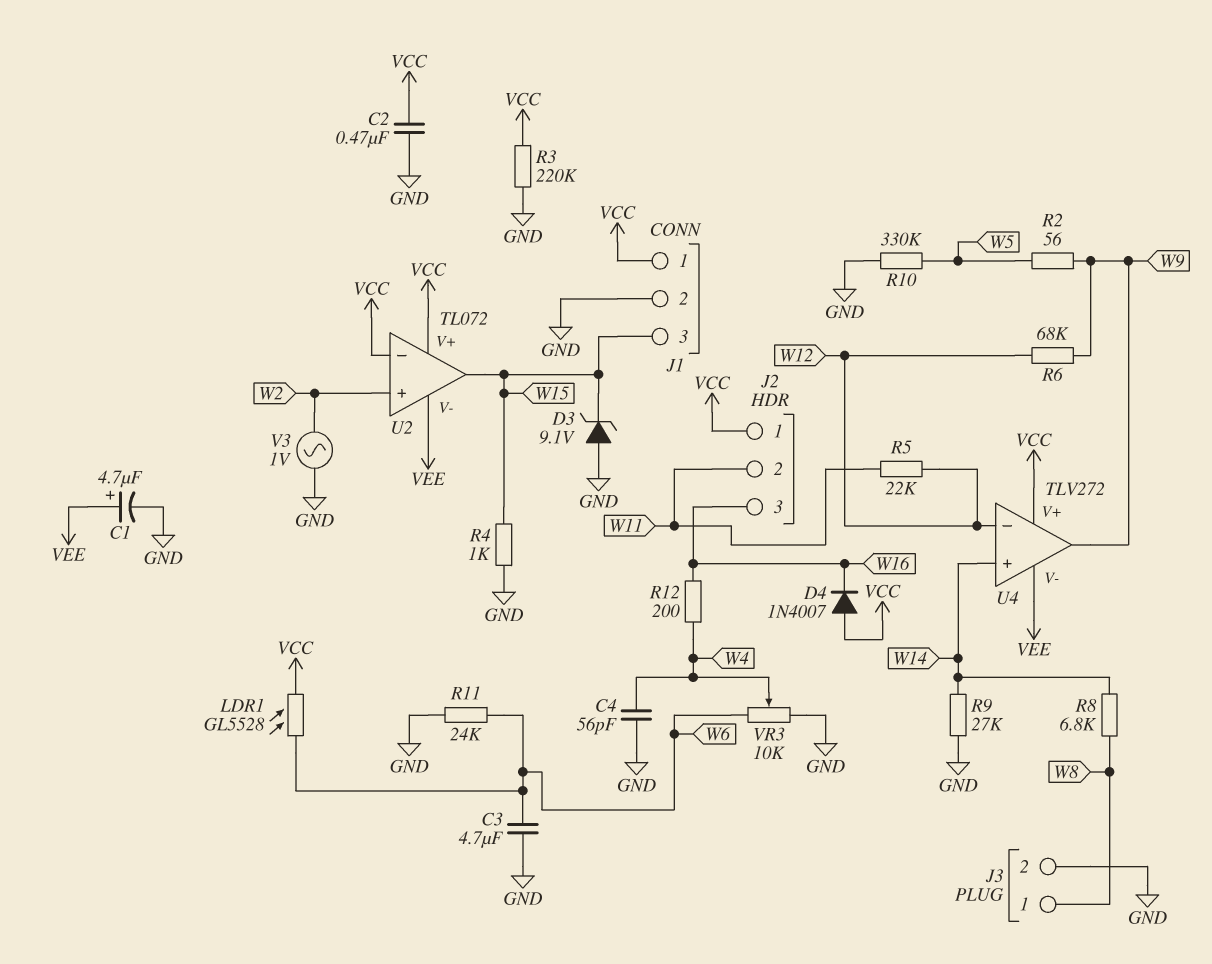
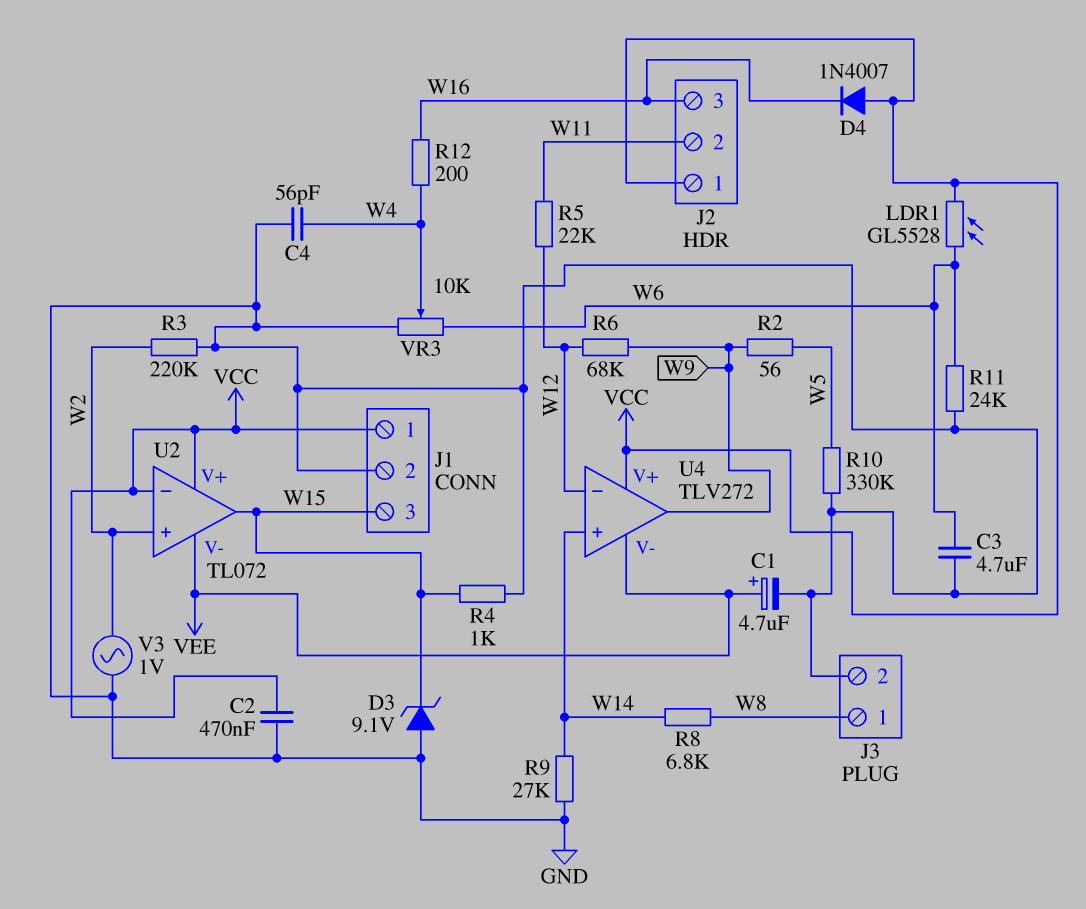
R3: 220k (GND, VCC) -> 220k (GND, W2)

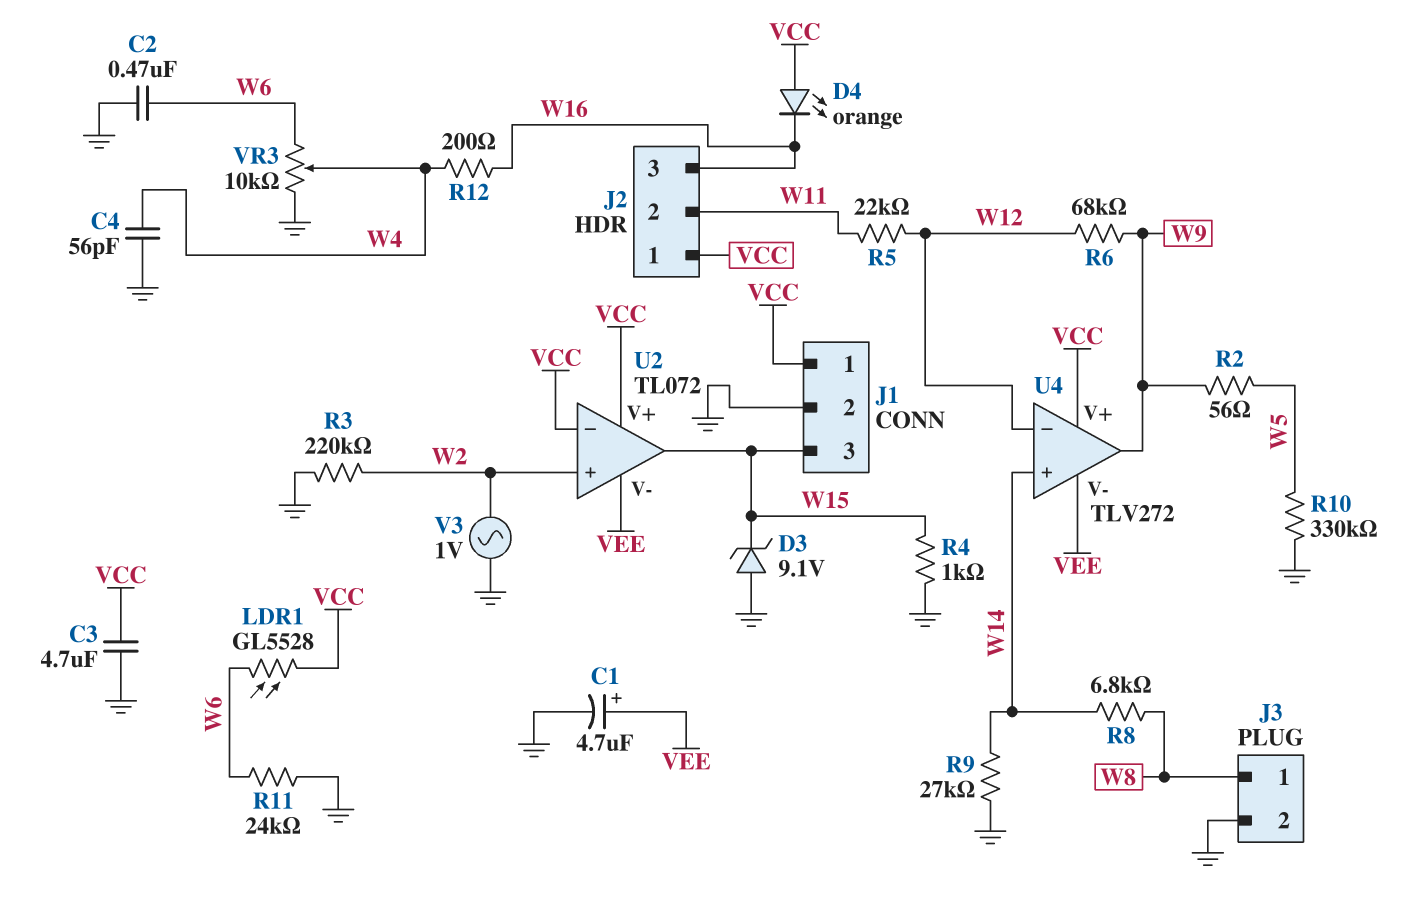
C2: 470nF (GND, VCC) -> 470nF (GND, W6)
C3: 4.7uF (GND, W6) -> 4.7uF (GND, VCC)
D4: diode 1N4007 (A VCC, K W16) -> LED orange (A VCC, K W16)

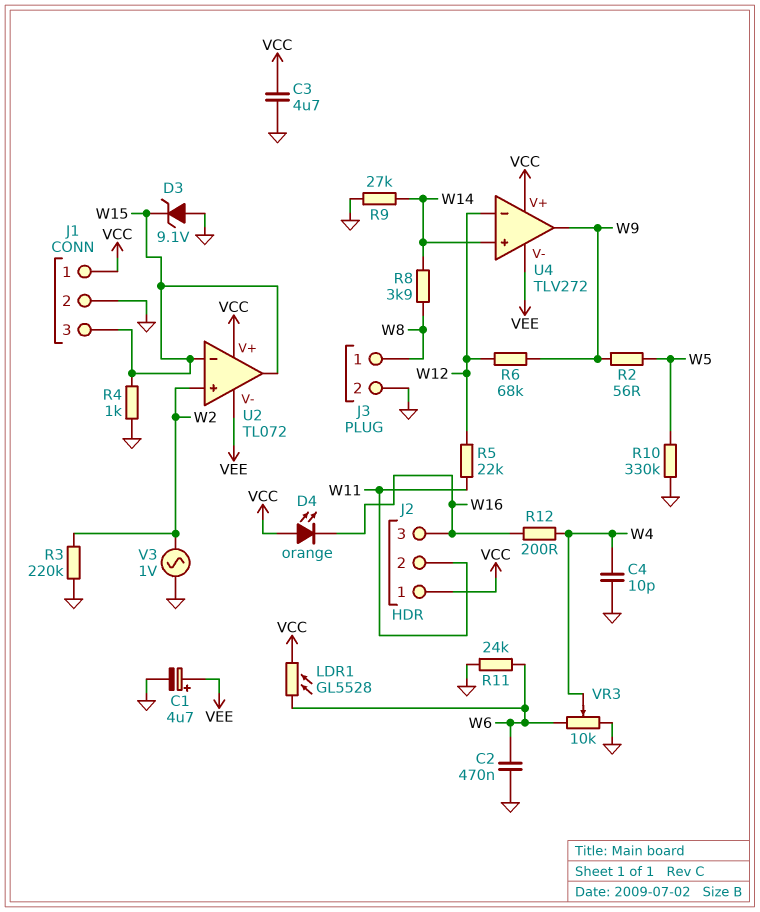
C4: 56pF (GND, W4) -> 10pF (GND, W4)
R8: 6.8k (W8, W14) -> 3.9k (W8, W14)
U2 pin in-: VCC -> W15

